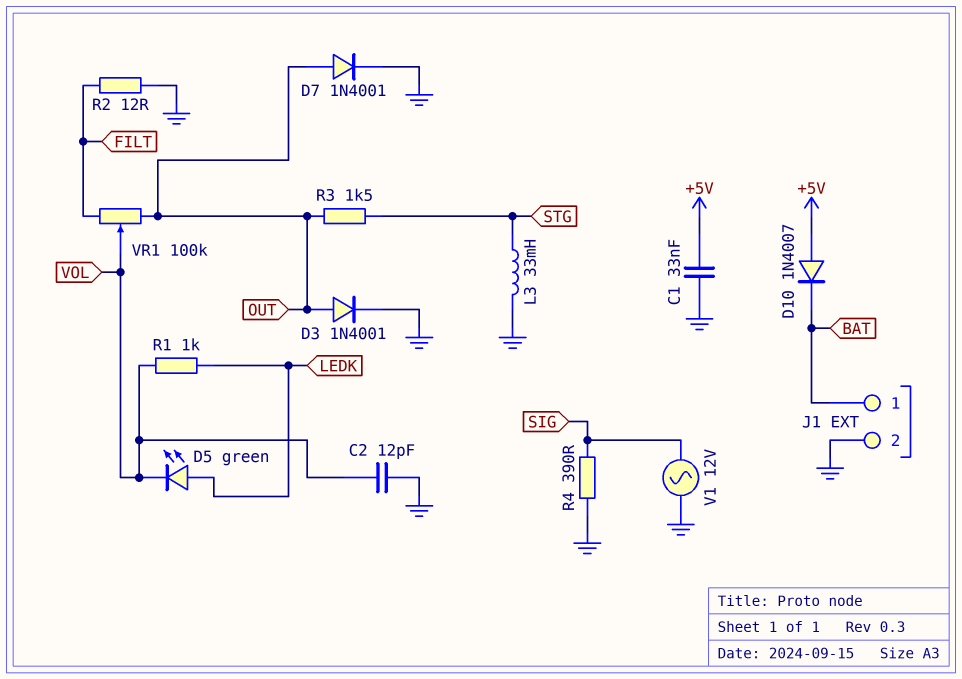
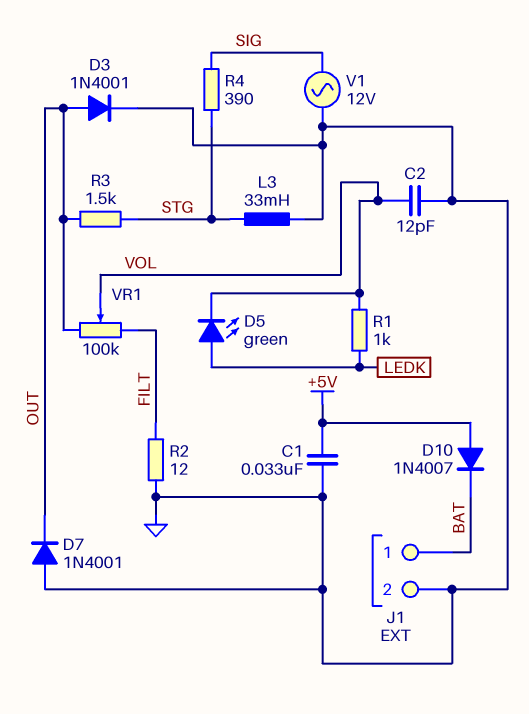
D7: diode 1N4001 (A OUT, K GND) -> diode 1N4001 (A GND, K OUT)
R4: 390 (GND, SIG) -> 390 (SIG, STG)

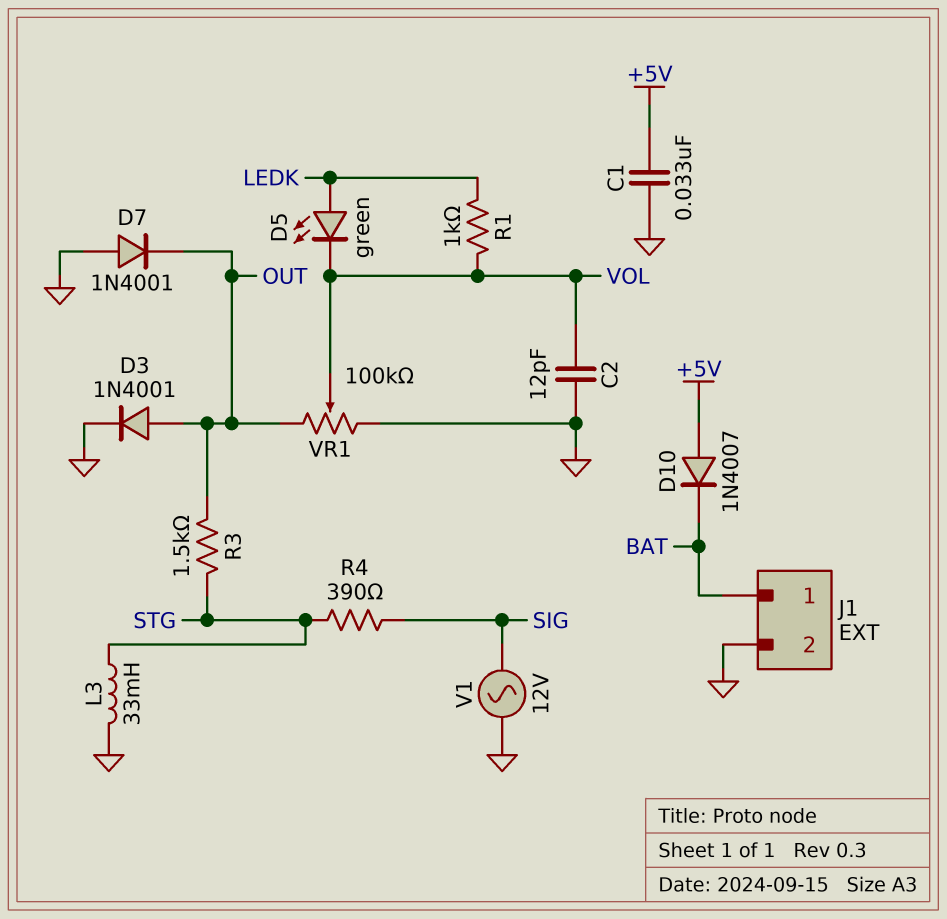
R2: 12 (FILT, GND) -> none
VR1: 100k (FILT, OUT, wiper VOL) -> 100k (GND, OUT, wiper VOL)

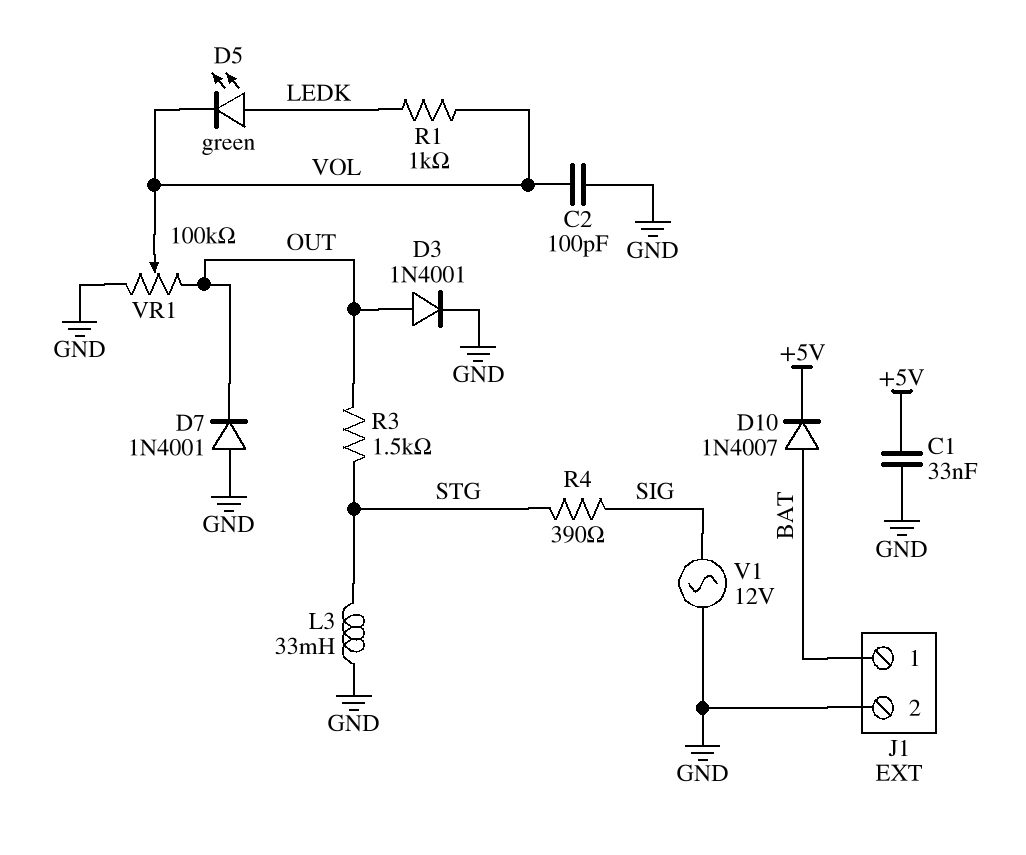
C2: 12pF (GND, VOL) -> 100pF (GND, VOL)
D10: diode 1N4007 (A +5V, K BAT) -> diode 1N4007 (A BAT, K +5V)

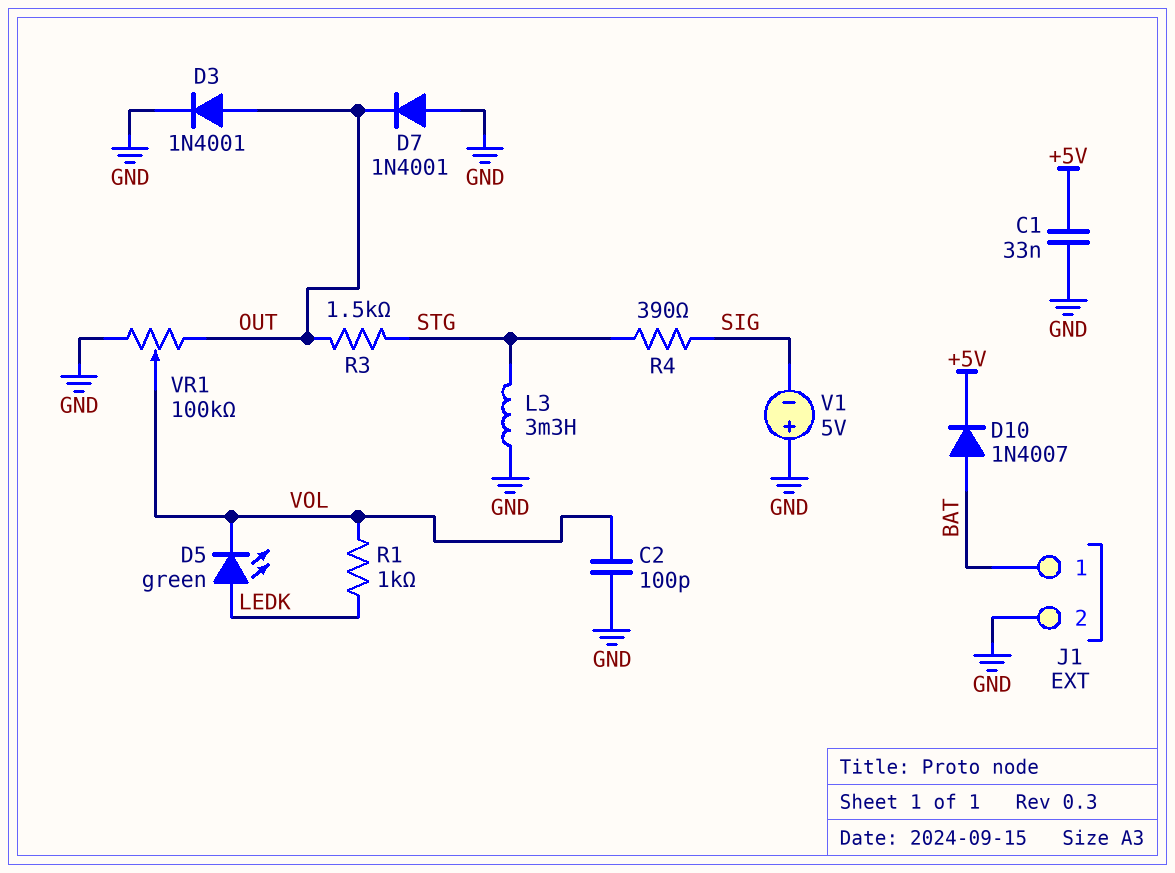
L3: 33mH (GND, STG) -> 3.3mH (GND, STG)
V1: AC 12V (GND, SIG) -> 5V (plus GND, minus SIG)

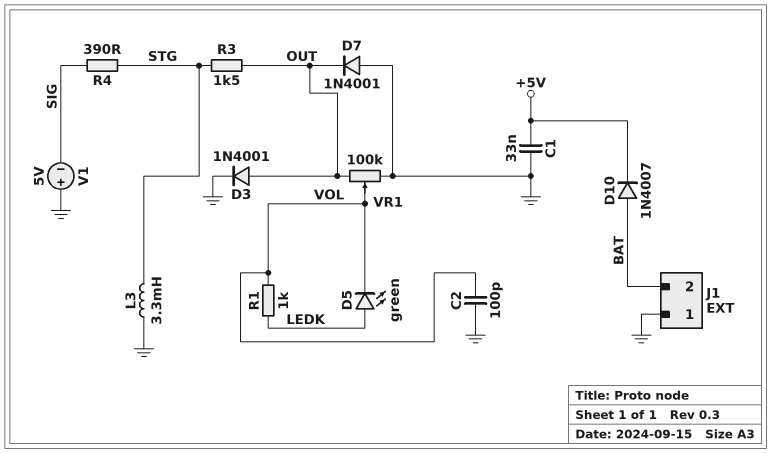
J1 pin 1: BAT -> GND
J1 pin 2: GND -> BAT

